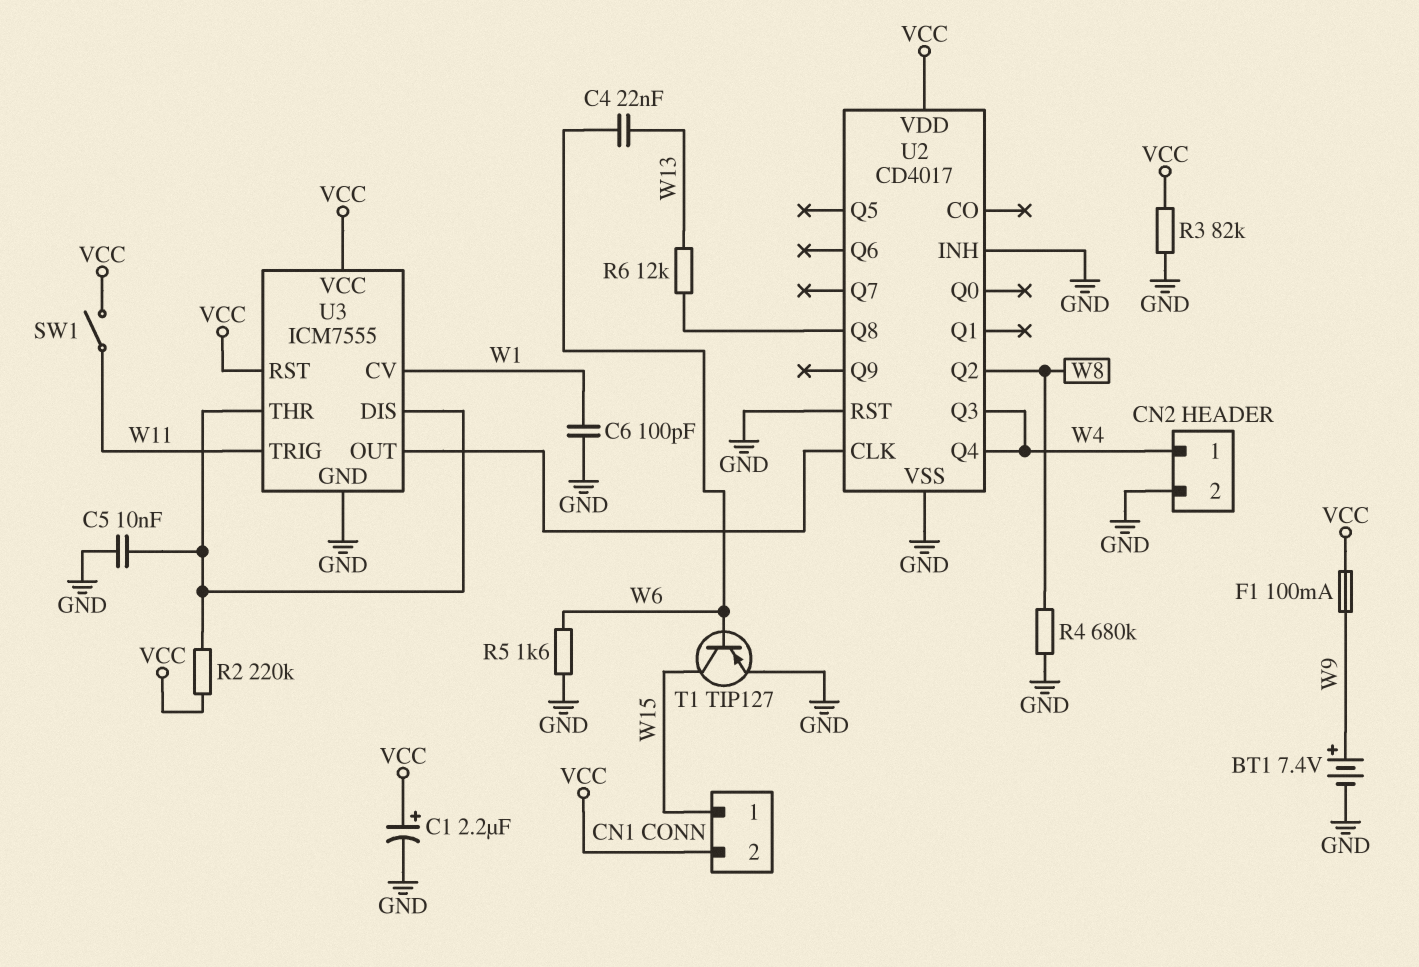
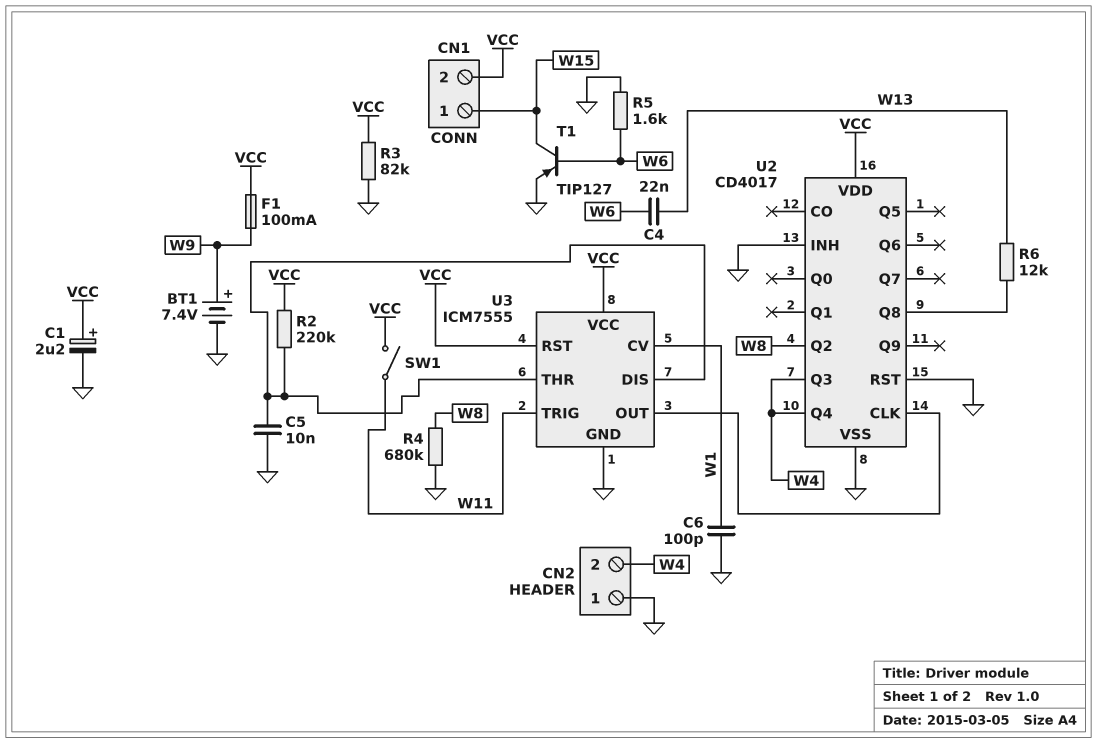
CN2 pin 1: W4 -> GND
CN2 pin 2: GND -> W4

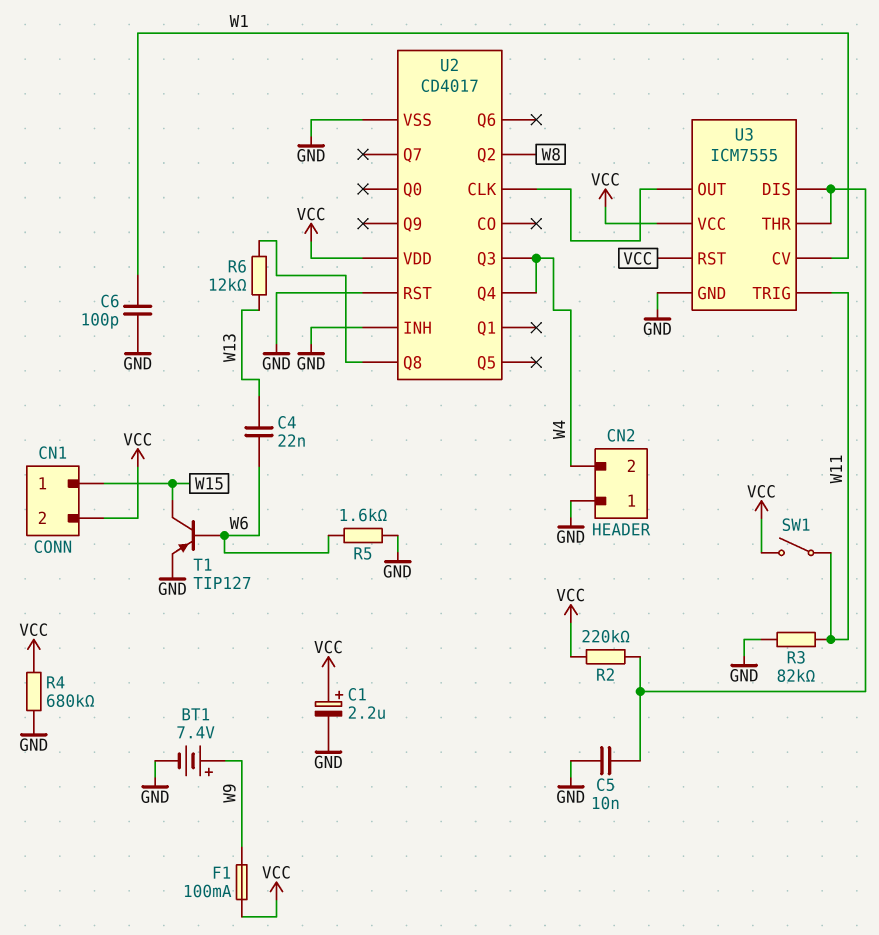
R3: 82k (GND, VCC) -> 82k (GND, W11)
R4: 680k (GND, W8) -> 680k (GND, VCC)

